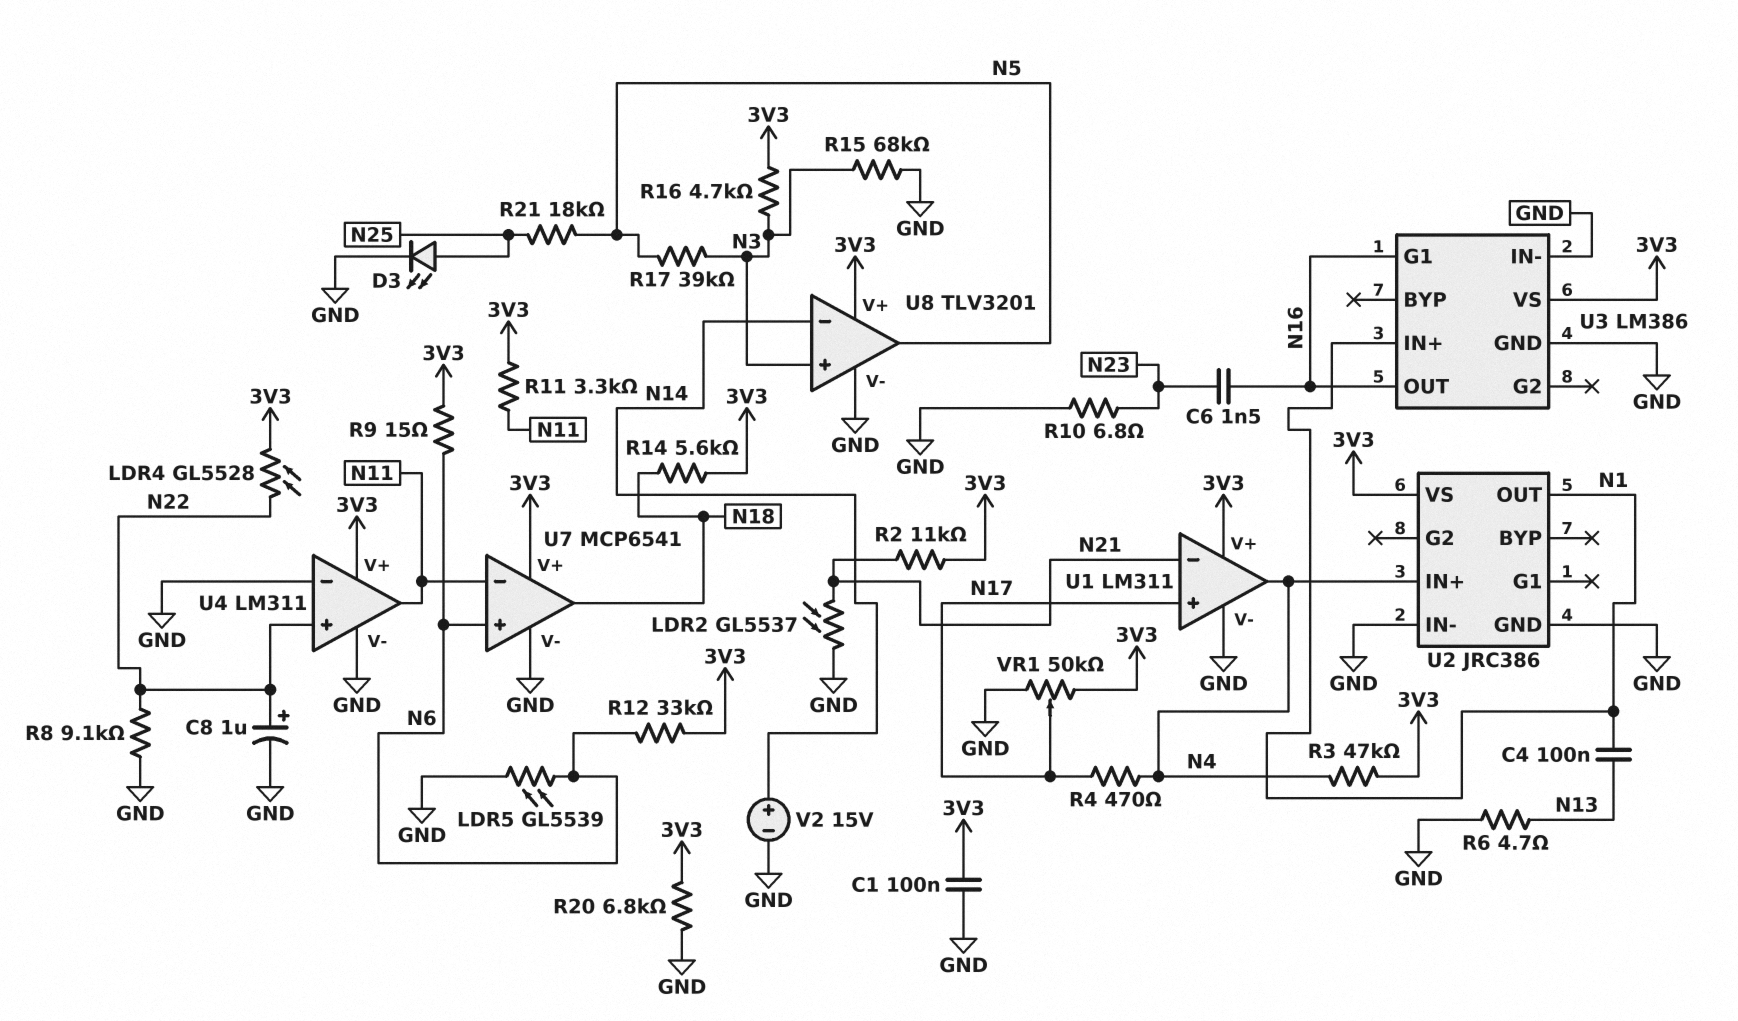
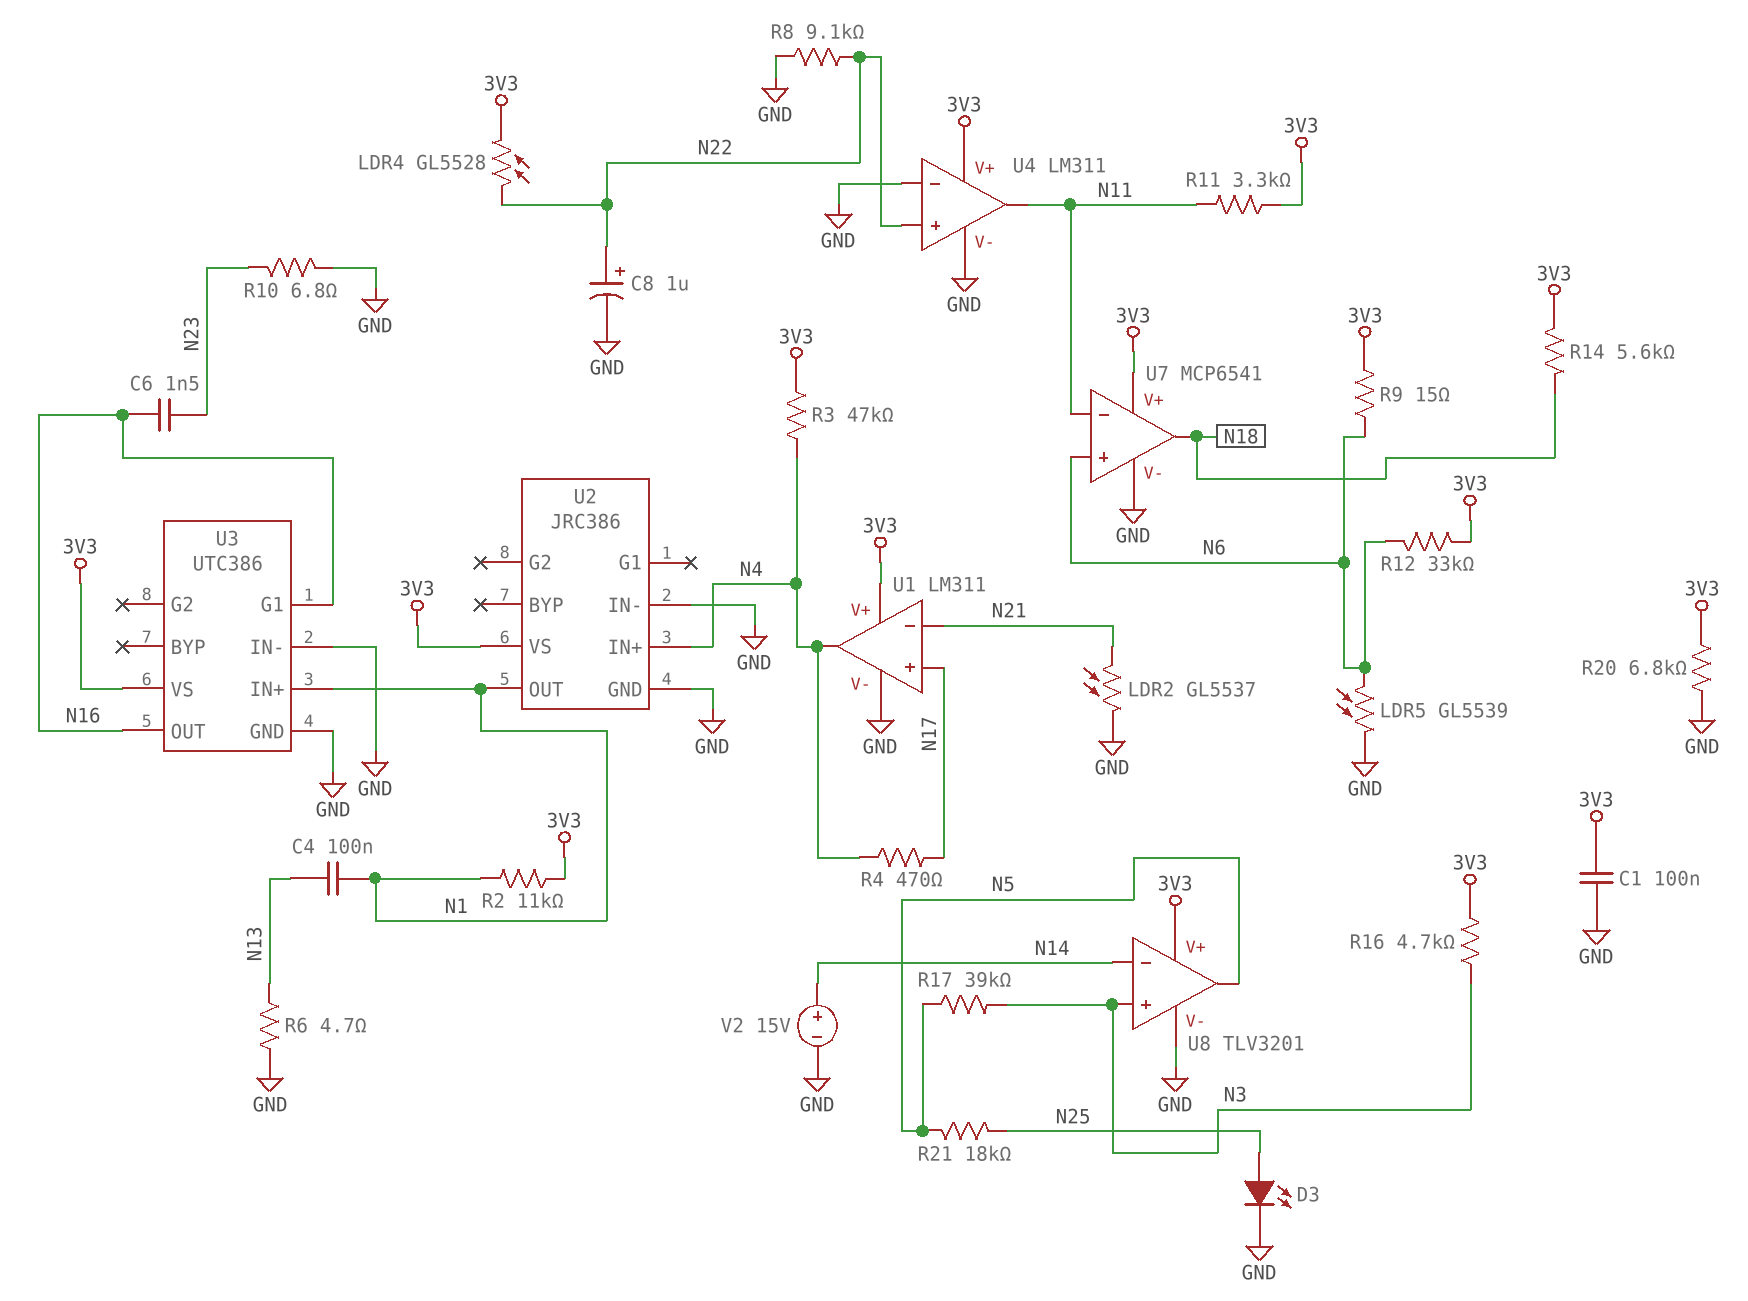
R2: 11k (3V3, N21) -> 11k (3V3, N1)
R15: 68k (GND, N3) -> none
U3: LM386 -> UTC386
VR1: 50k (3V3, GND, wiper N17) -> none

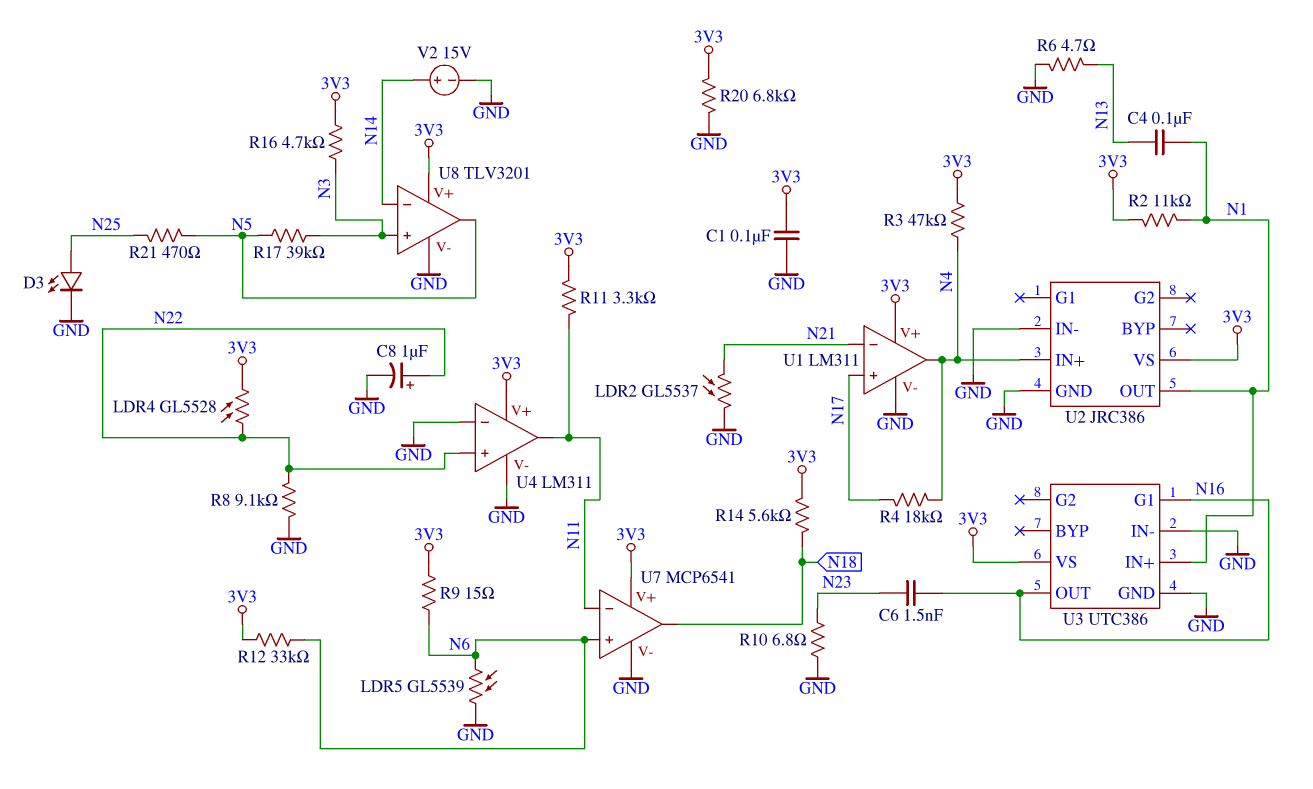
R4: 470 (N4, N17) -> 18k (N4, N17)
R21: 18k (N5, N25) -> 470 (N5, N25)

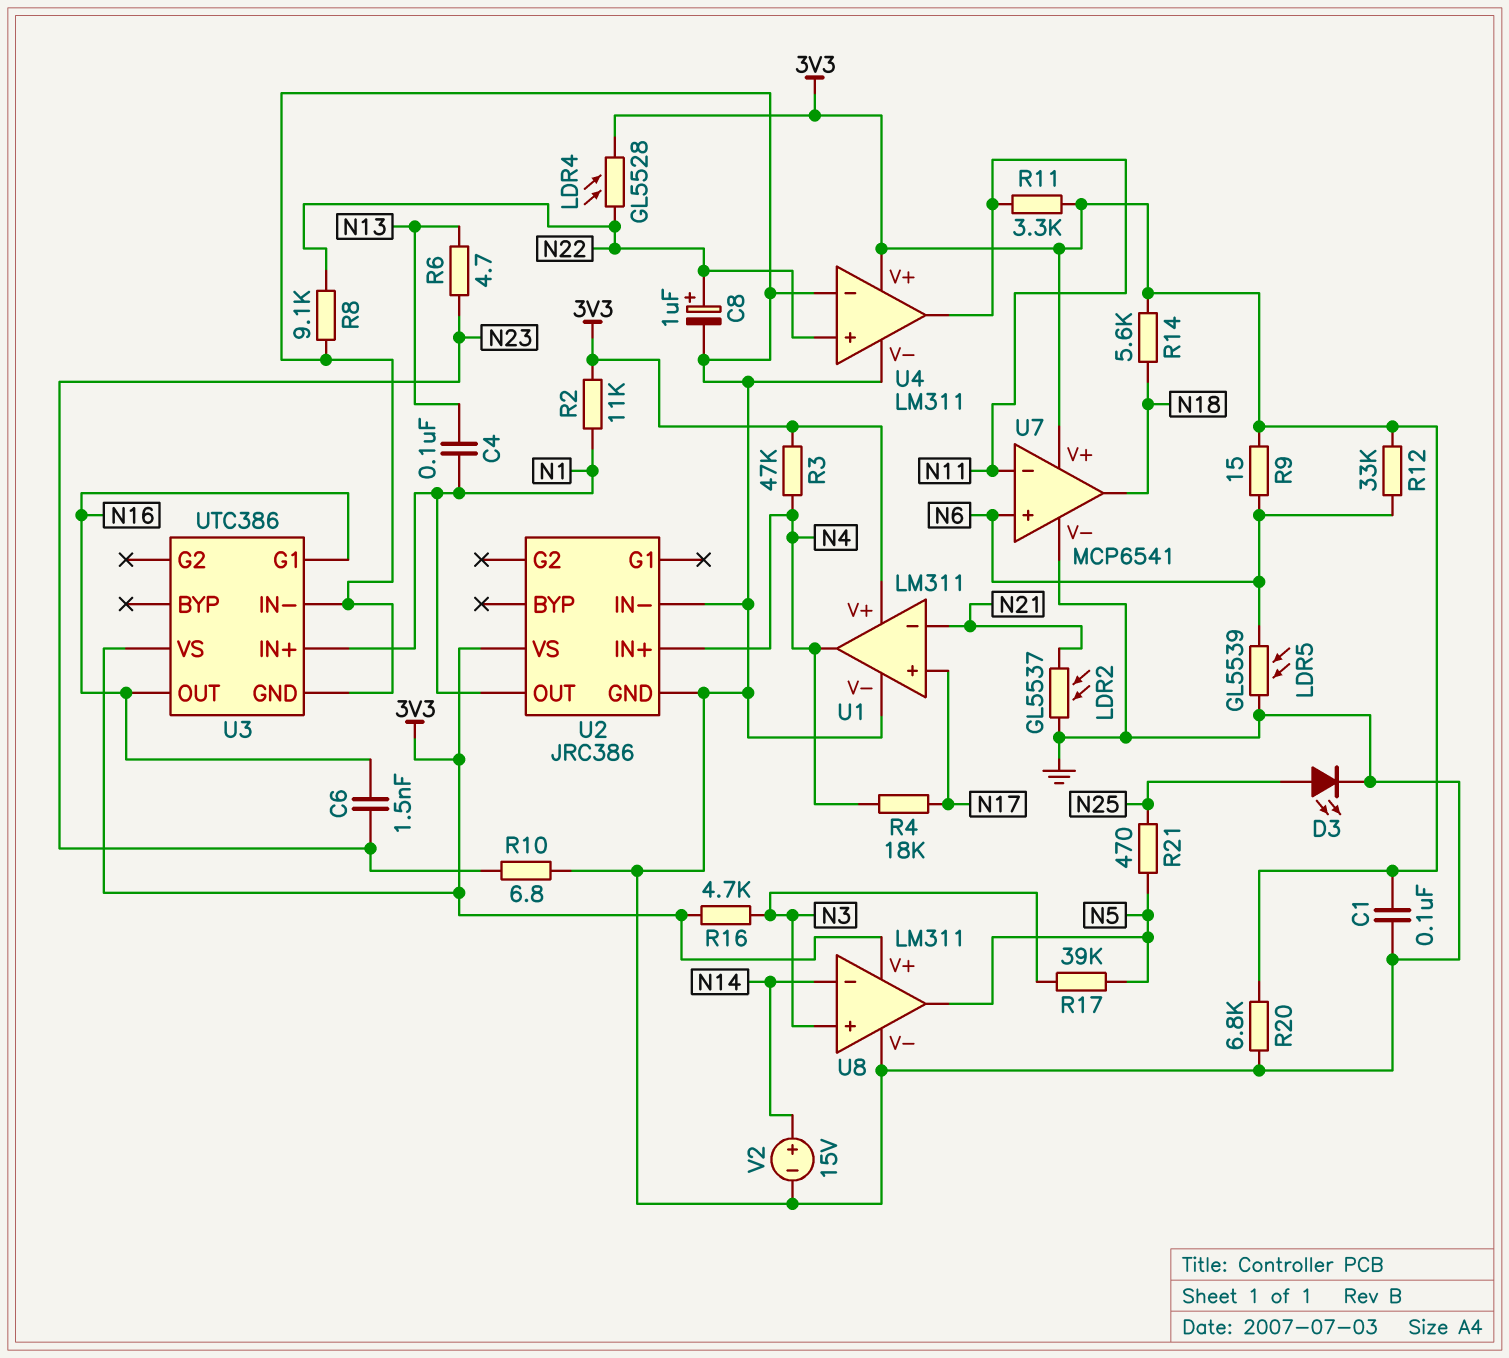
R6: 4.7 (GND, N13) -> 4.7 (N13, N23)
U8: TLV3201 -> LM311

